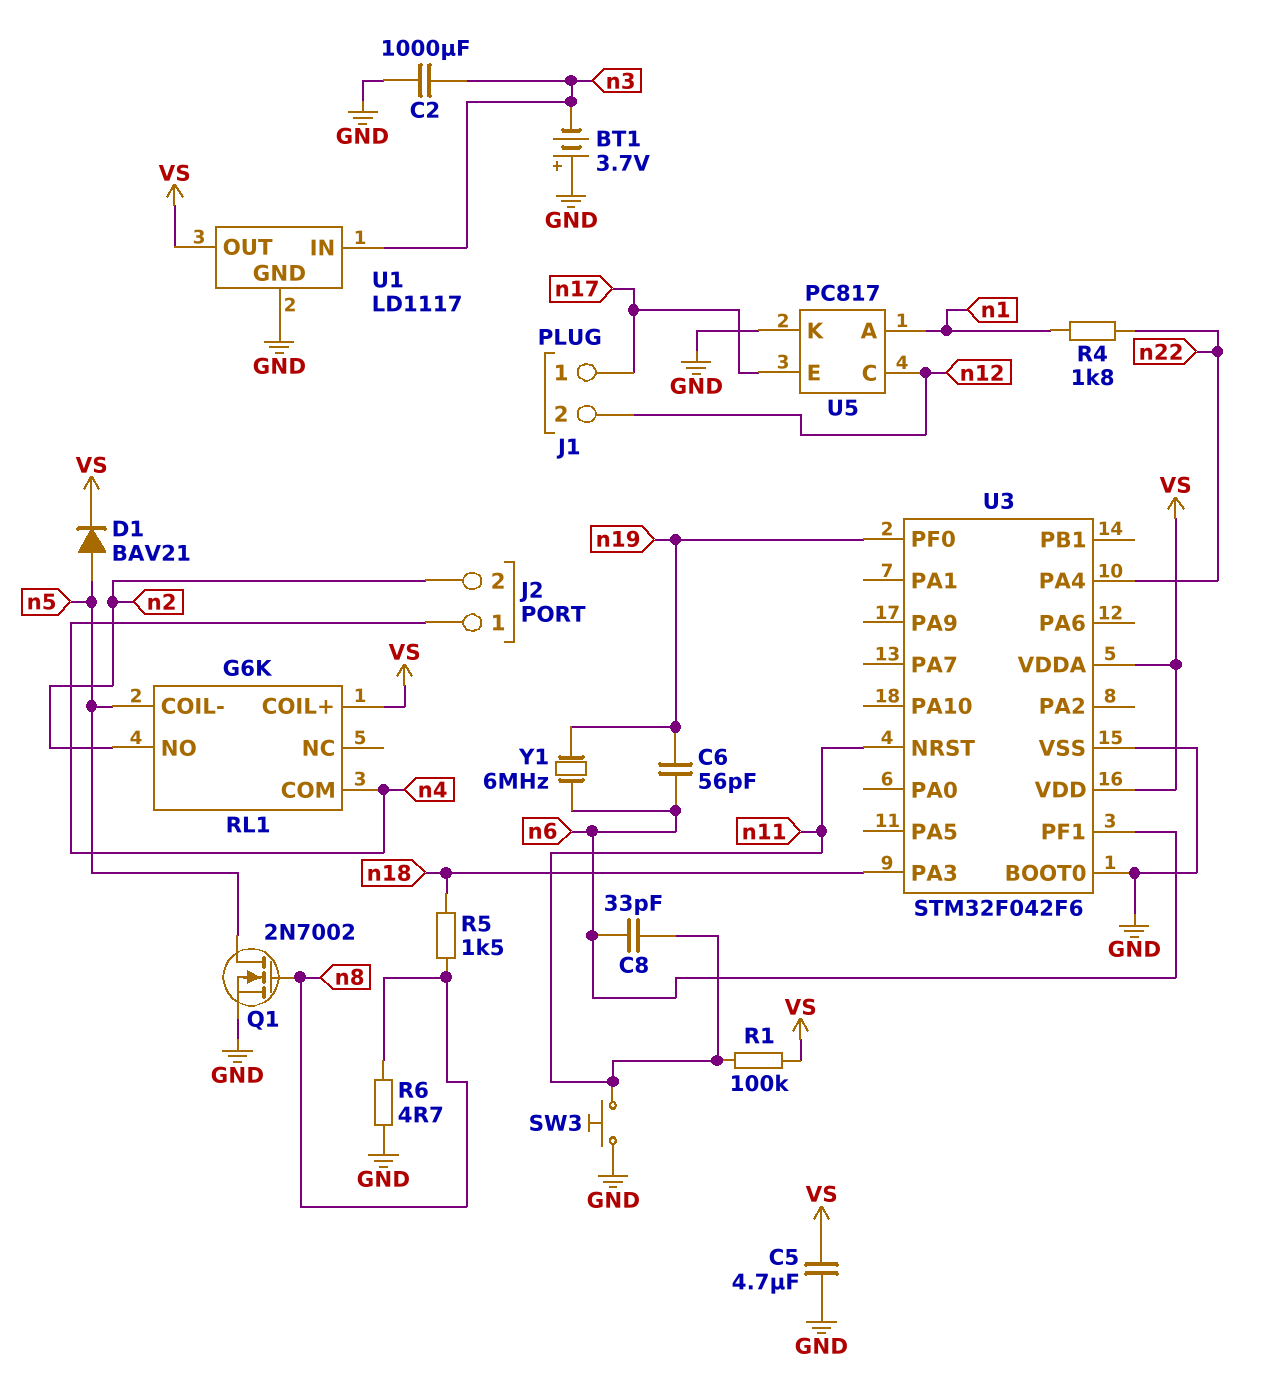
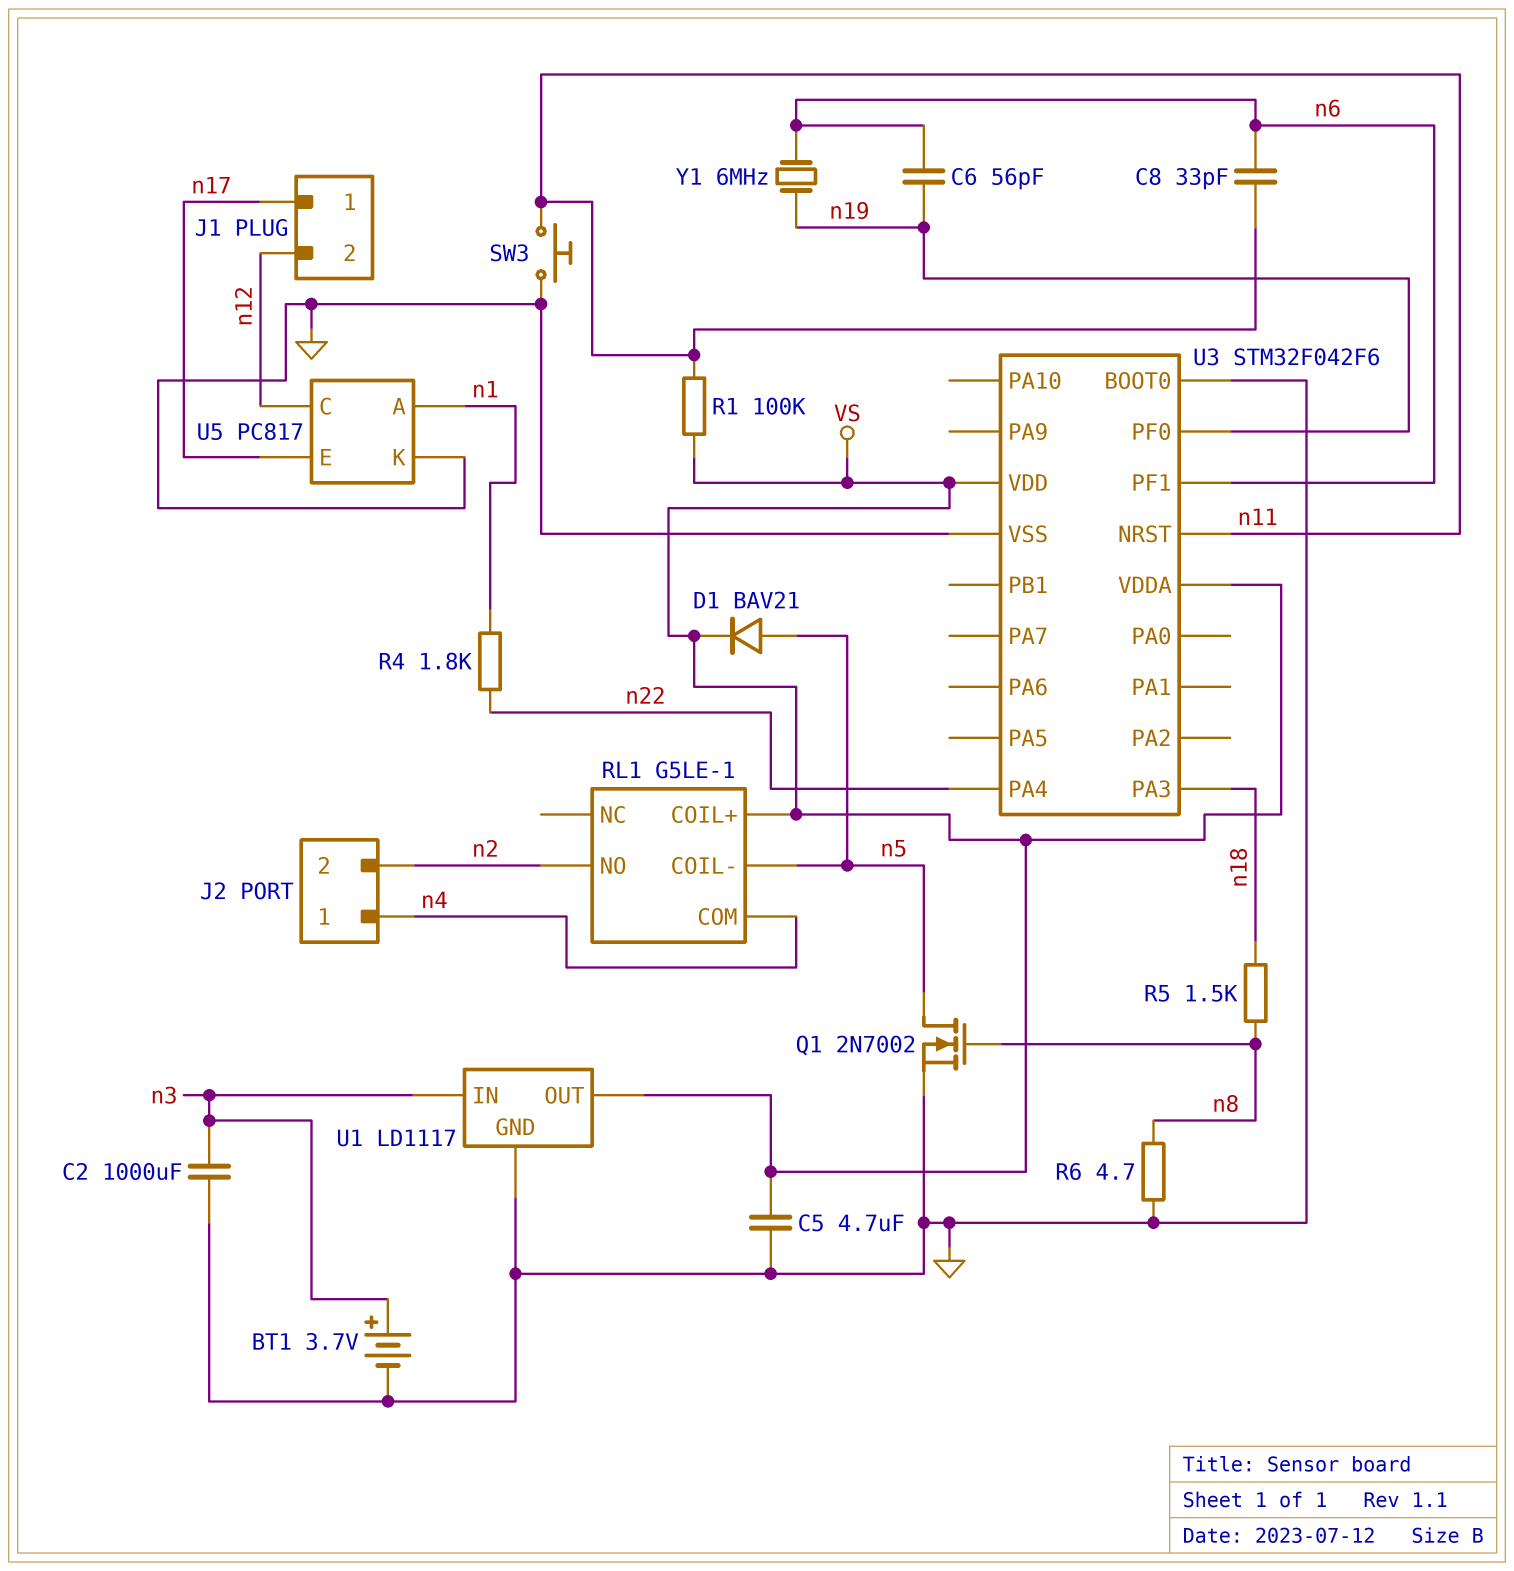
BT1: 3.7V (plus GND, minus n3) -> 3.7V (plus n3, minus GND)
RL1: G6K -> G5LE-1

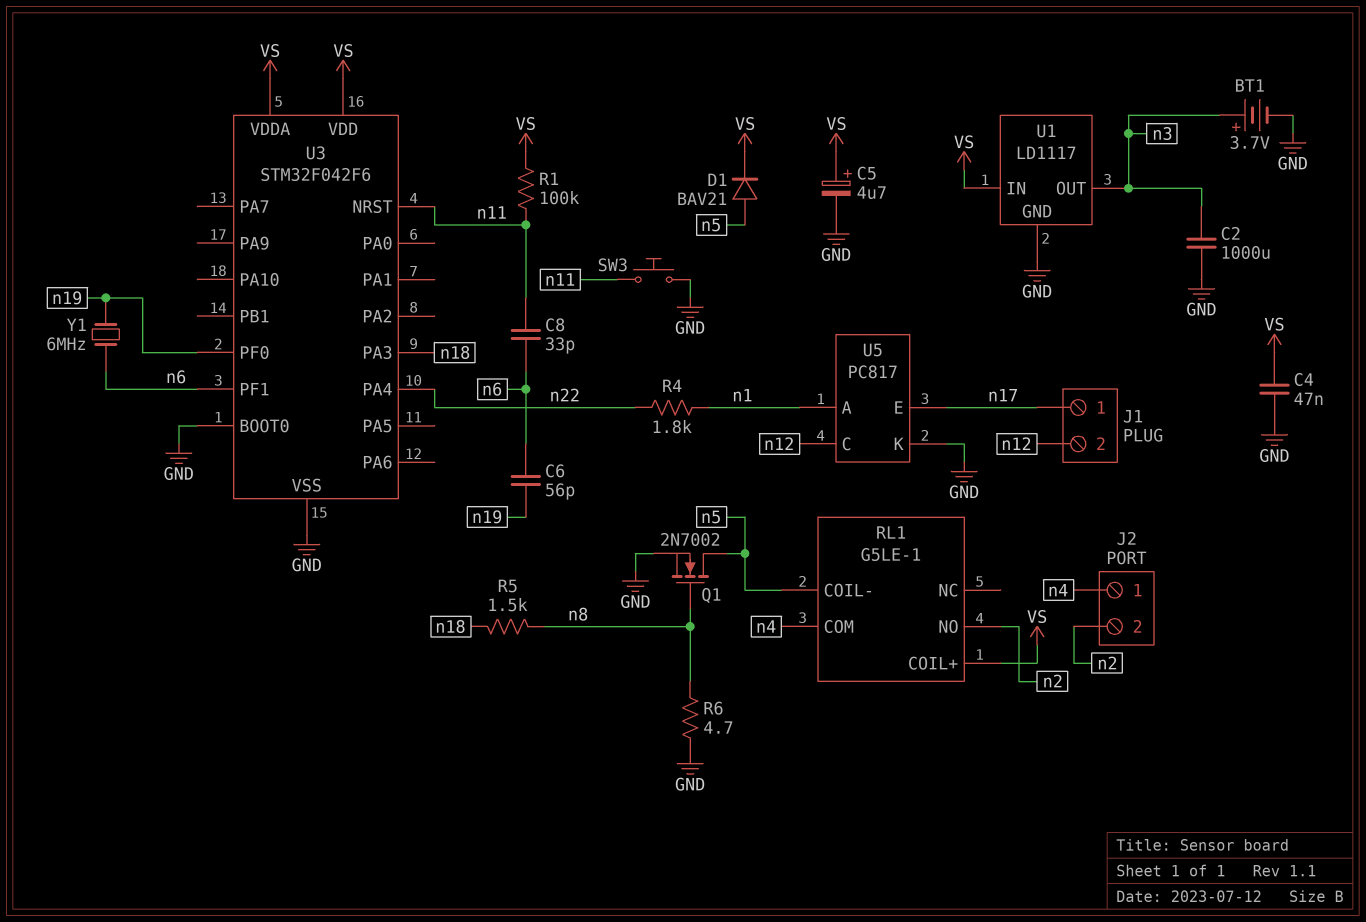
C4: none -> 47nF (GND, VS)
C5: 4.7uF (GND, VS) -> 4.7uF (plus VS, minus GND)
U1 pin IN: n3 -> VS
U1 pin OUT: VS -> n3

